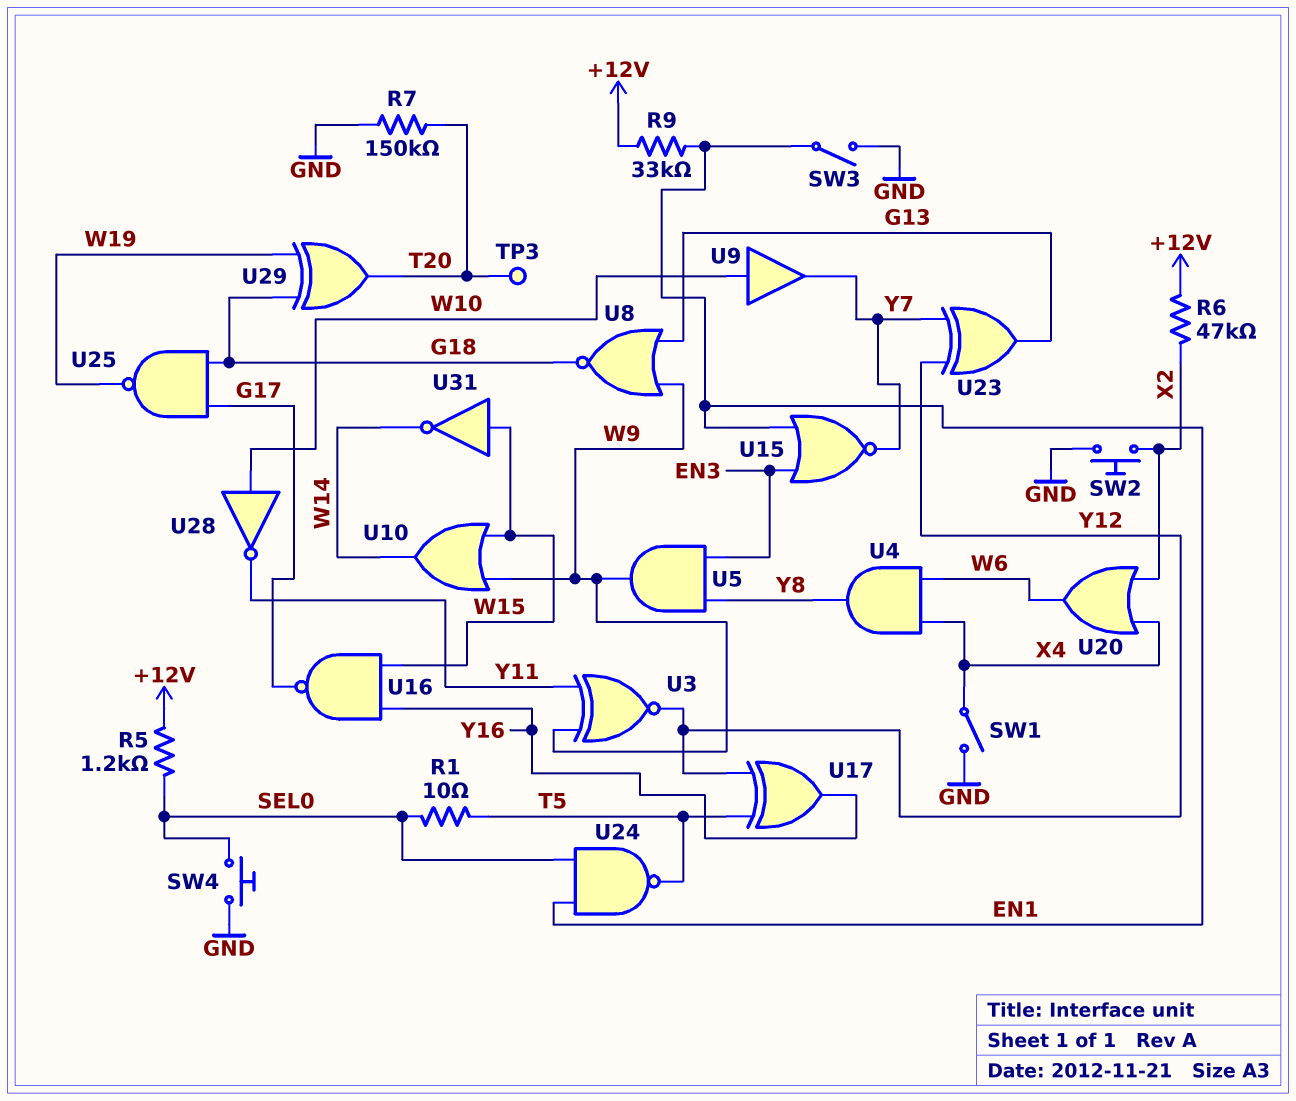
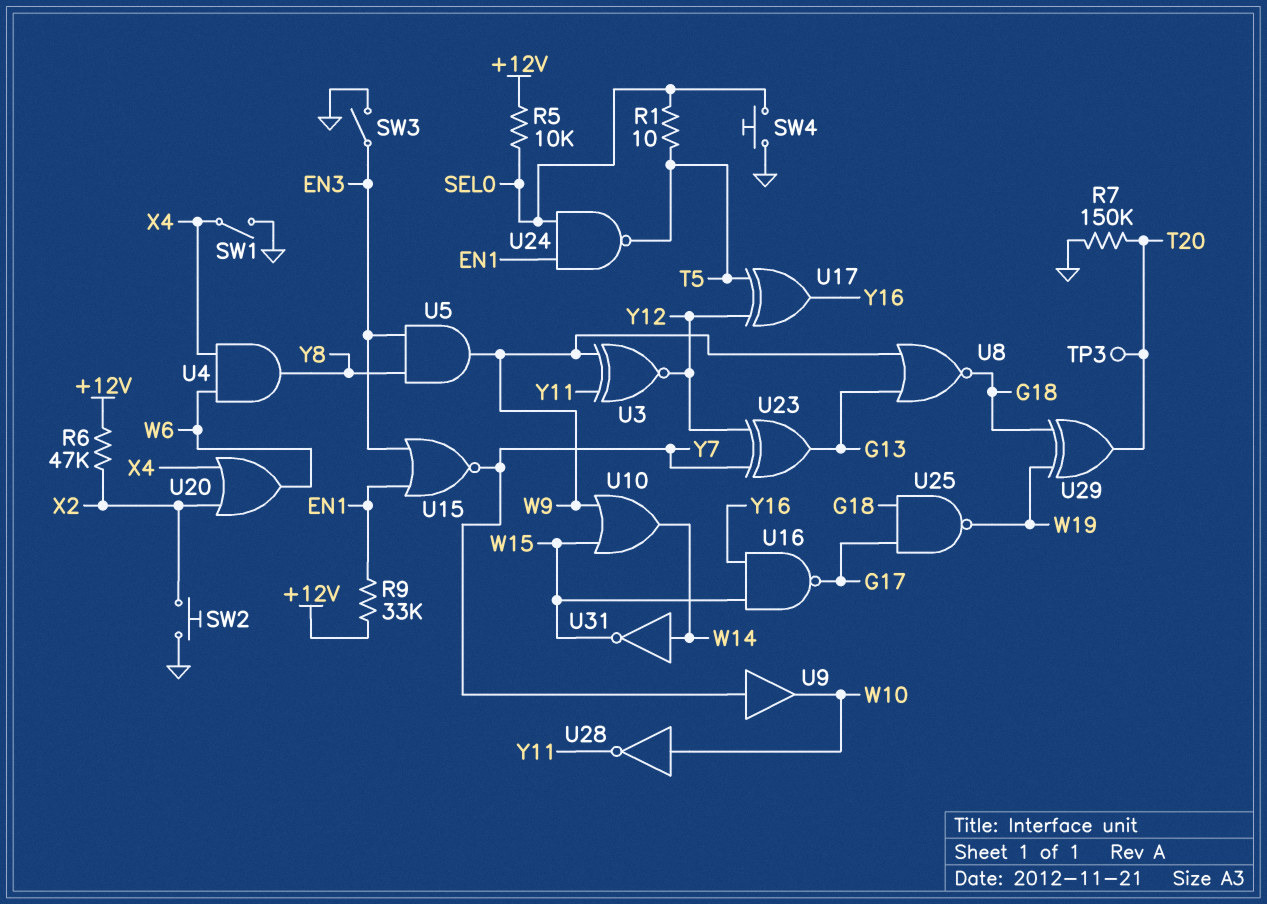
R5: 1.2k (+12V, SEL0) -> 10k (+12V, SEL0)
SW3: switch (EN1, GND) -> switch (EN3, GND)
U9: buffer (in W10, out Y7) -> buffer (in Y7, out W10)
U31: NOT (in W15, out W14) -> NOT (in W14, out W15)

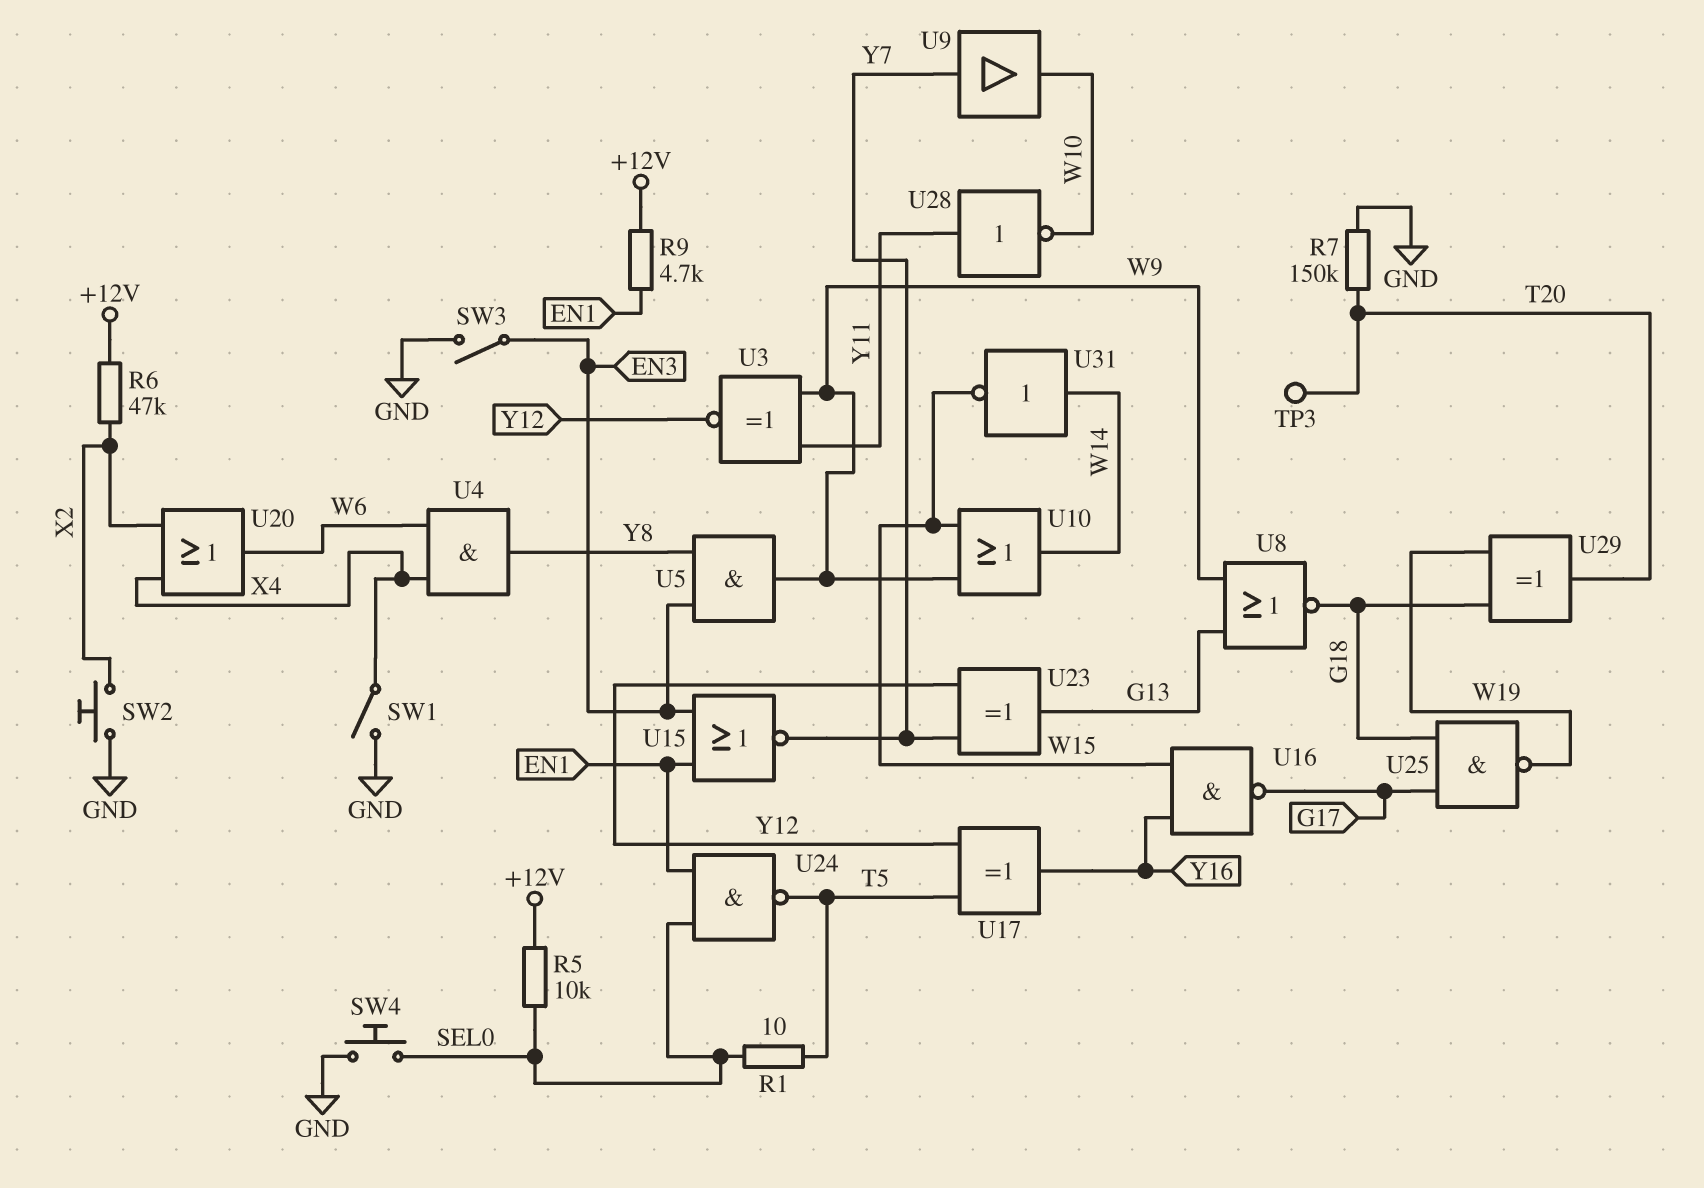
R9: 33k (+12V, EN1) -> 4.7k (+12V, EN1)
U28: NOT (in W10, out Y11) -> NOT (in Y11, out W10)

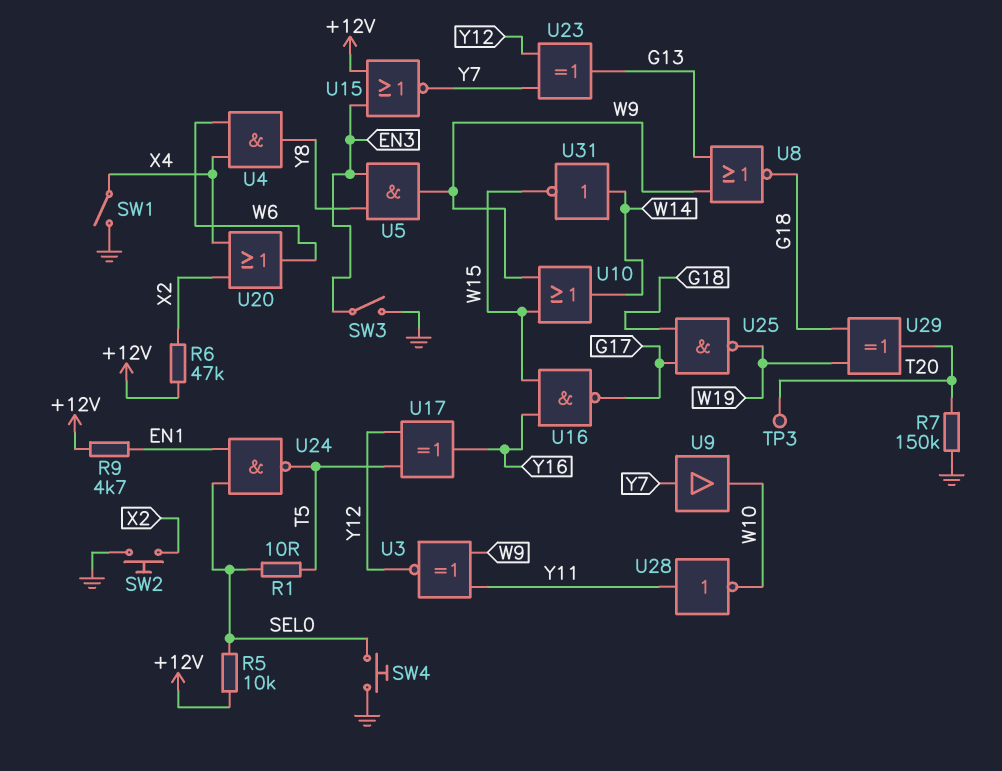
U15: NOR (in EN1, in EN3, out Y7) -> NOR (in +12V, in EN3, out Y7)

